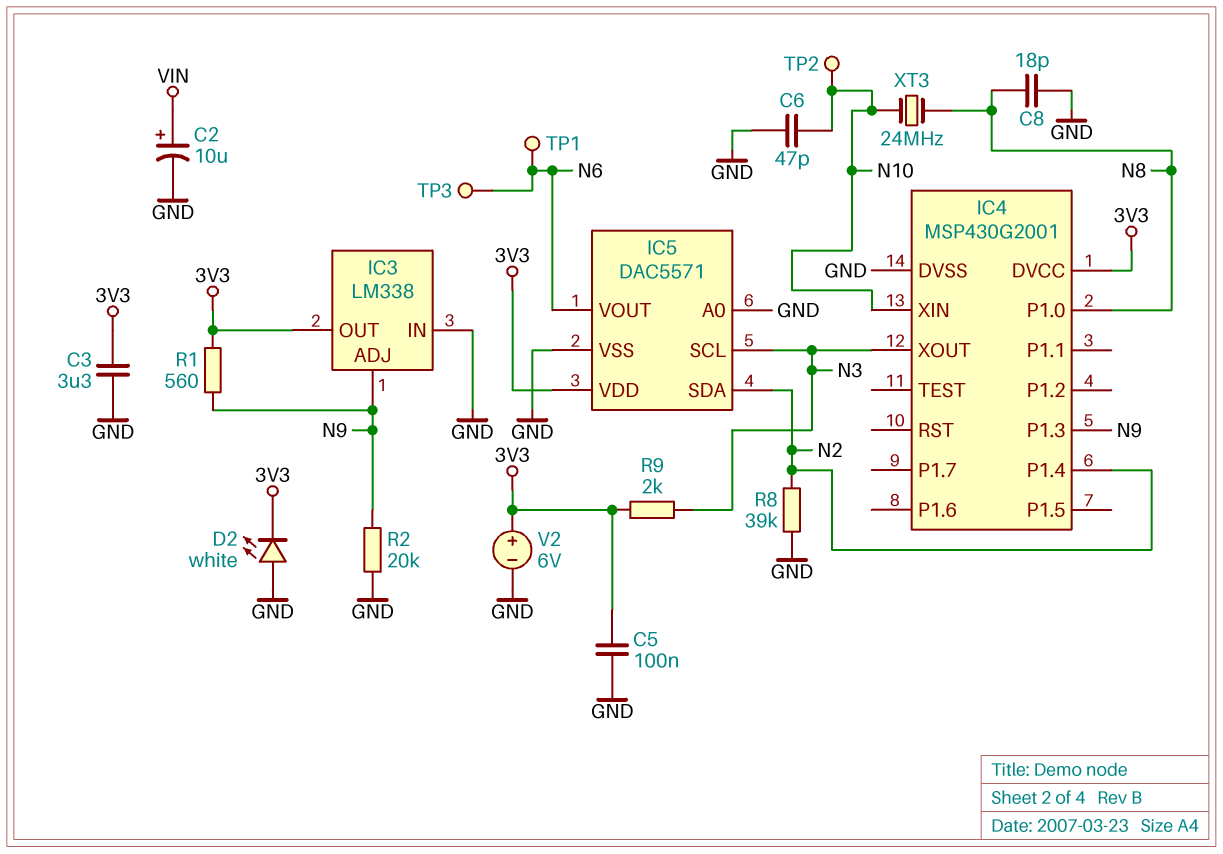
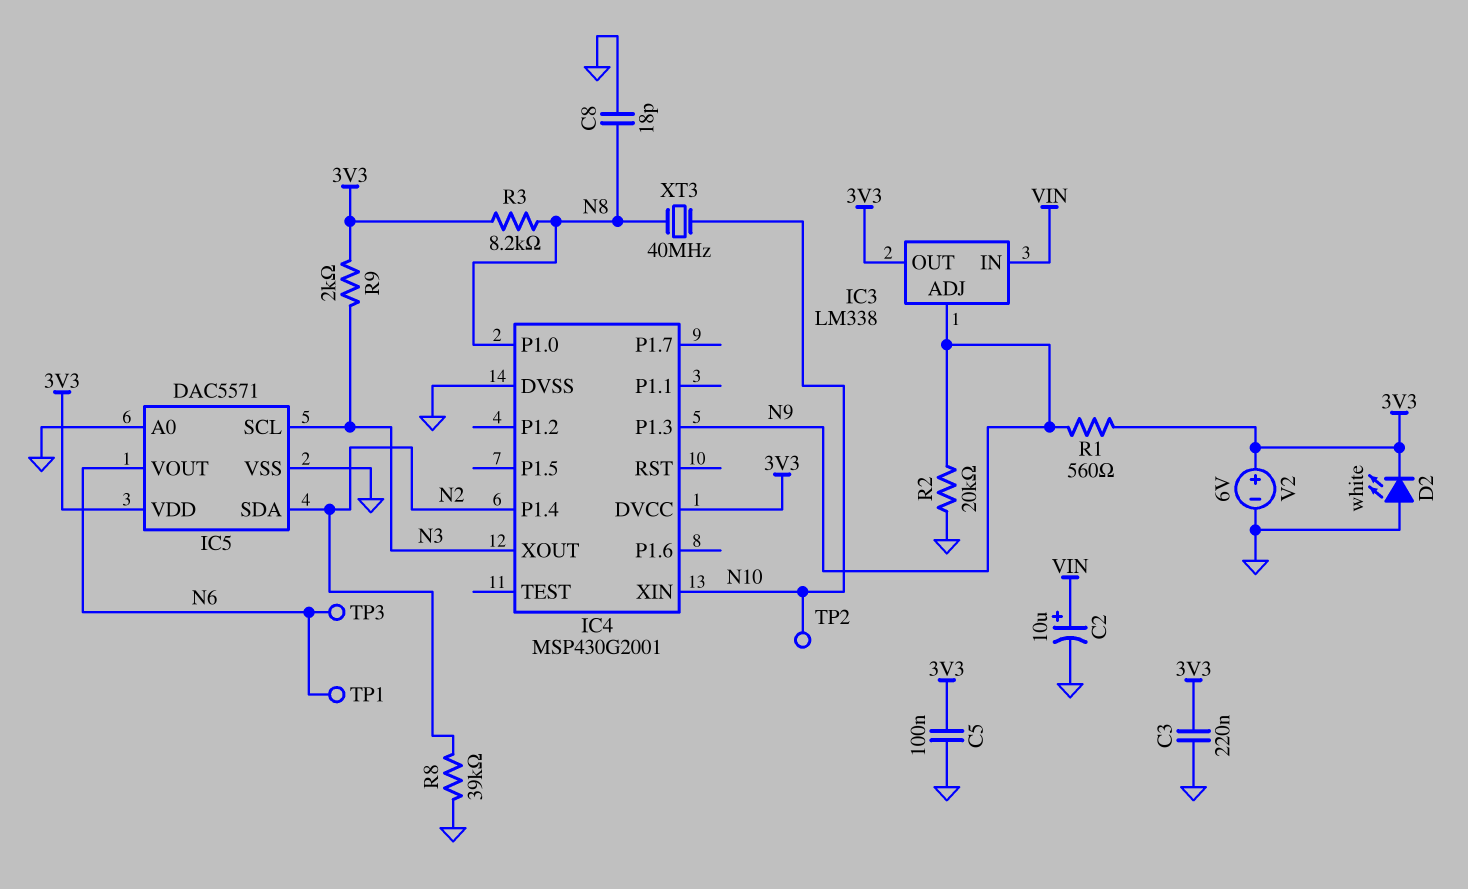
C3: 3.3uF (3V3, GND) -> 220nF (3V3, GND)
C6: 47pF (GND, N10) -> none
IC3 pin IN: GND -> VIN
R3: none -> 8.2k (3V3, N8)
XT3: 24MHz (N8, N10) -> 40MHz (N8, N10)

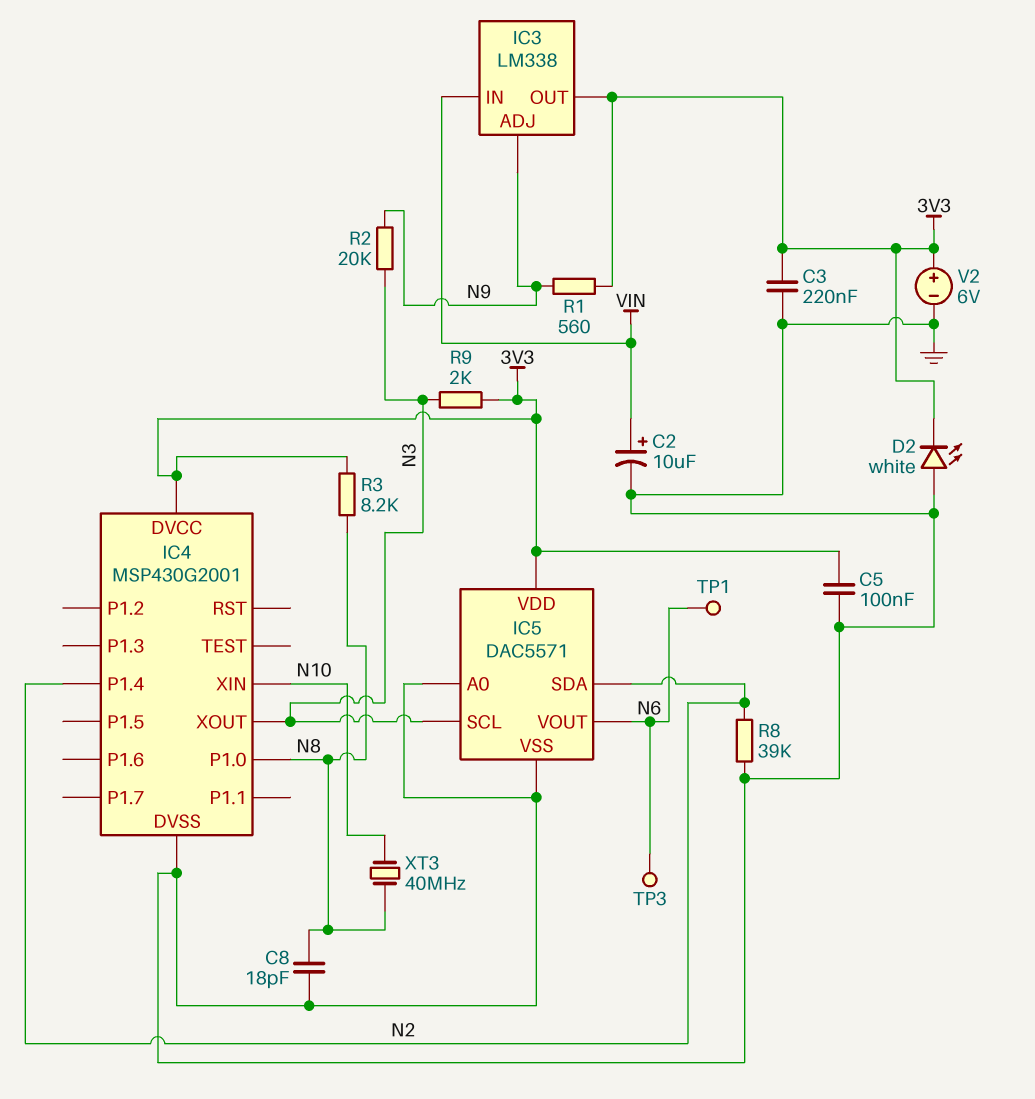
IC4 pin P1.3: N9 -> none
R2: 20k (GND, N9) -> 20k (N3, N9)
TP2: test point (N10) -> none

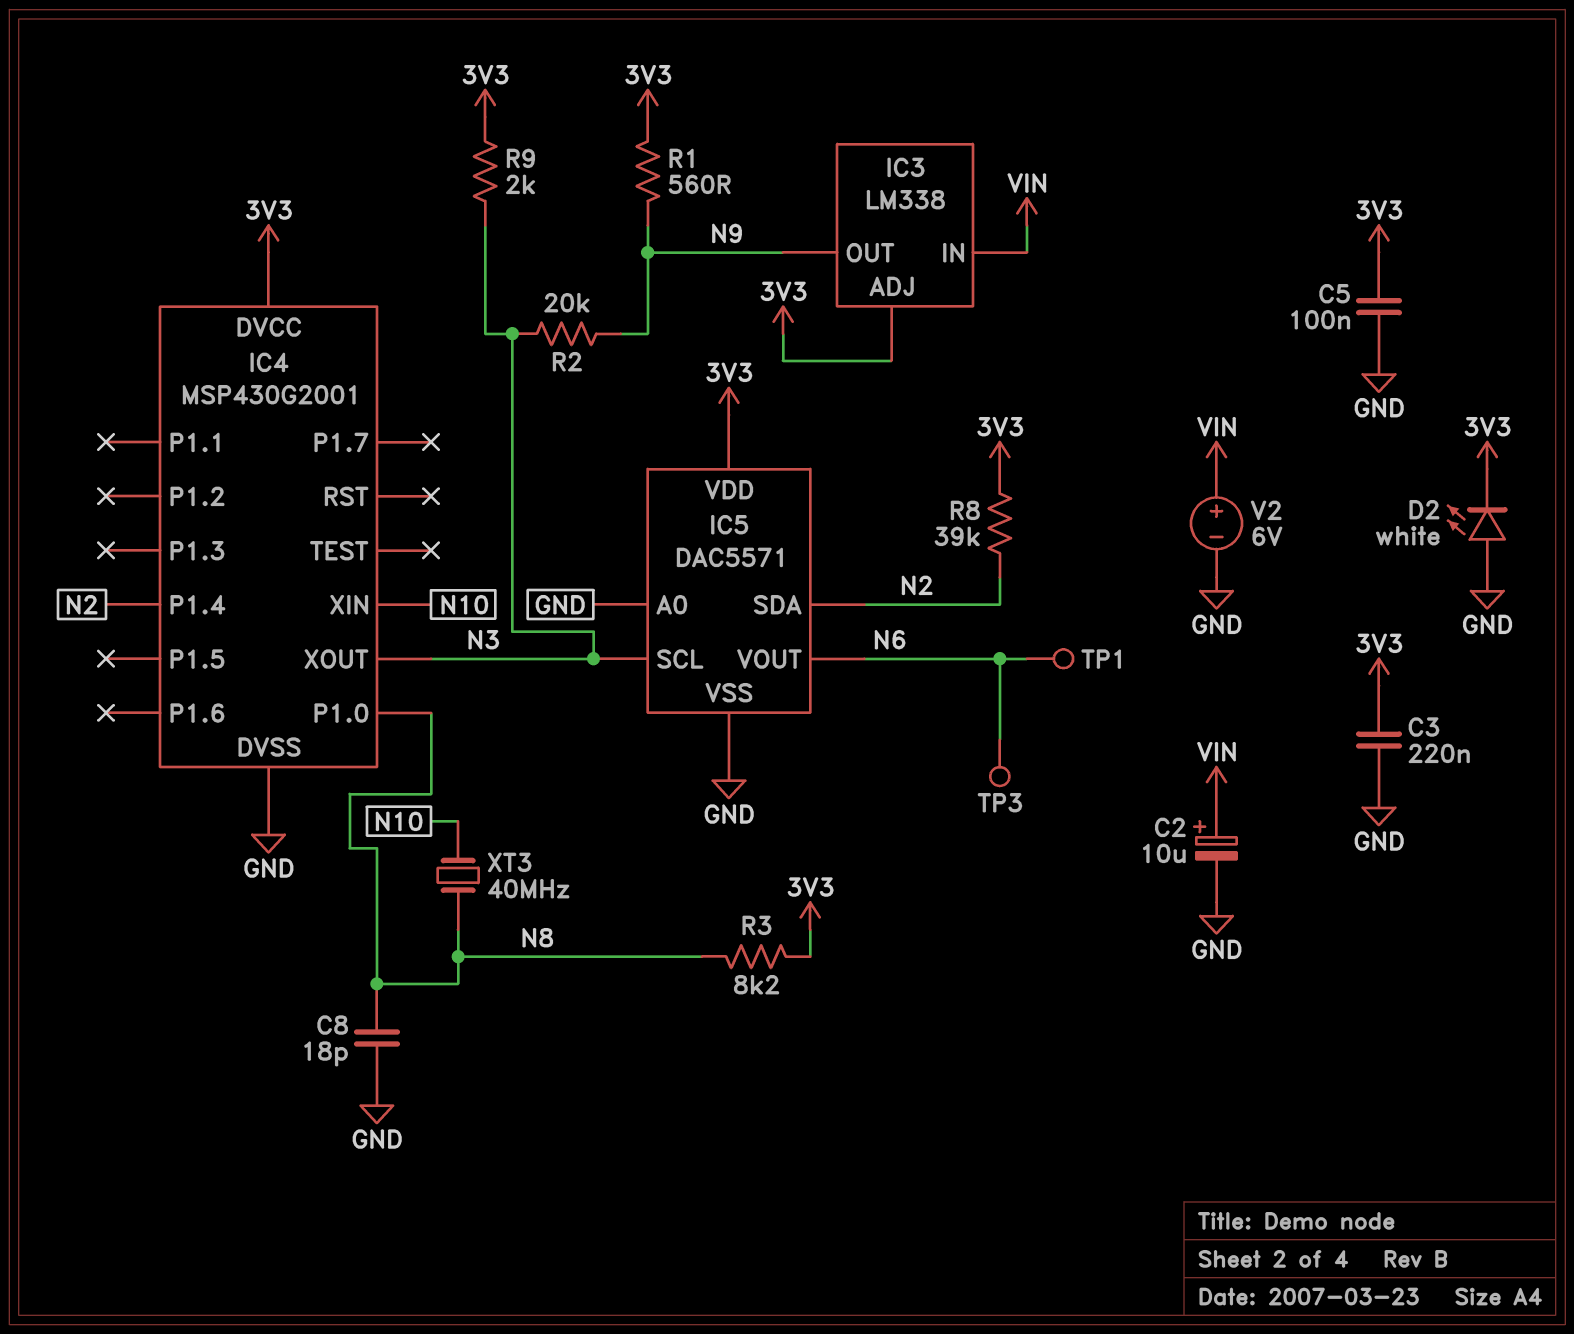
IC3 pin ADJ: N9 -> 3V3
IC3 pin OUT: 3V3 -> N9
R8: 39k (GND, N2) -> 39k (3V3, N2)
V2: 6V (plus 3V3, minus GND) -> 6V (plus VIN, minus GND)

